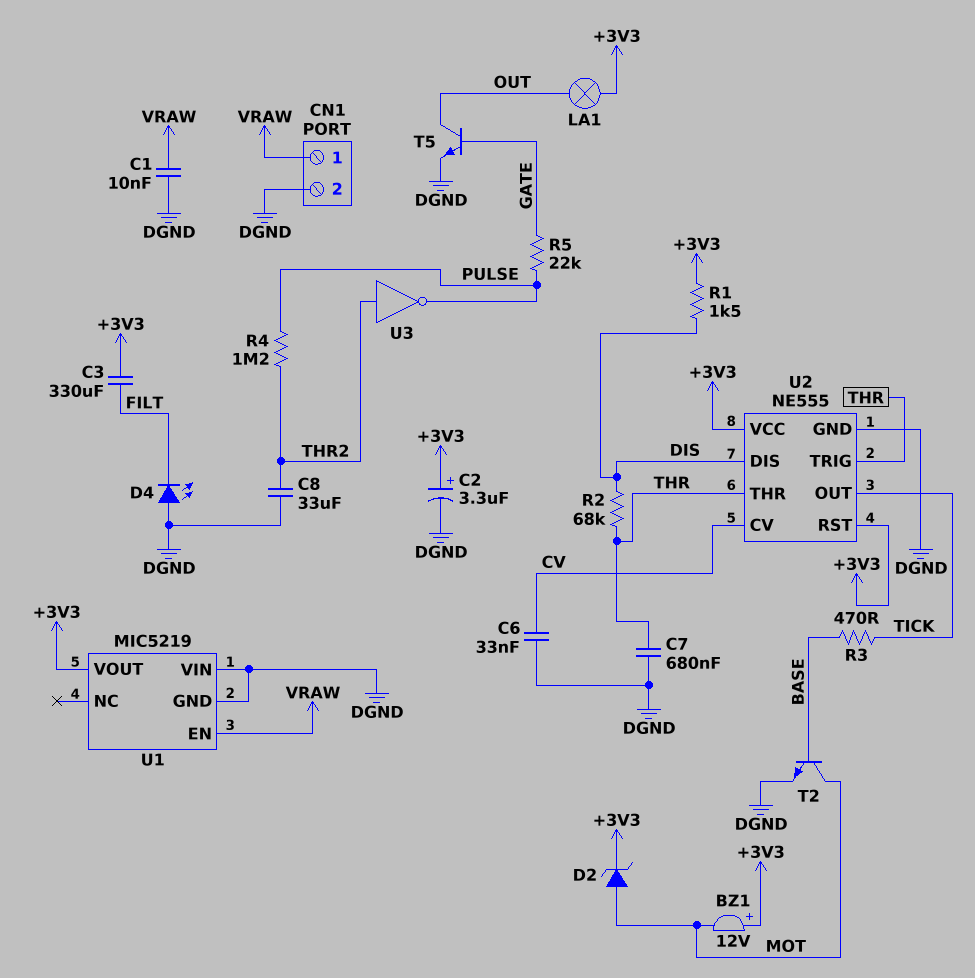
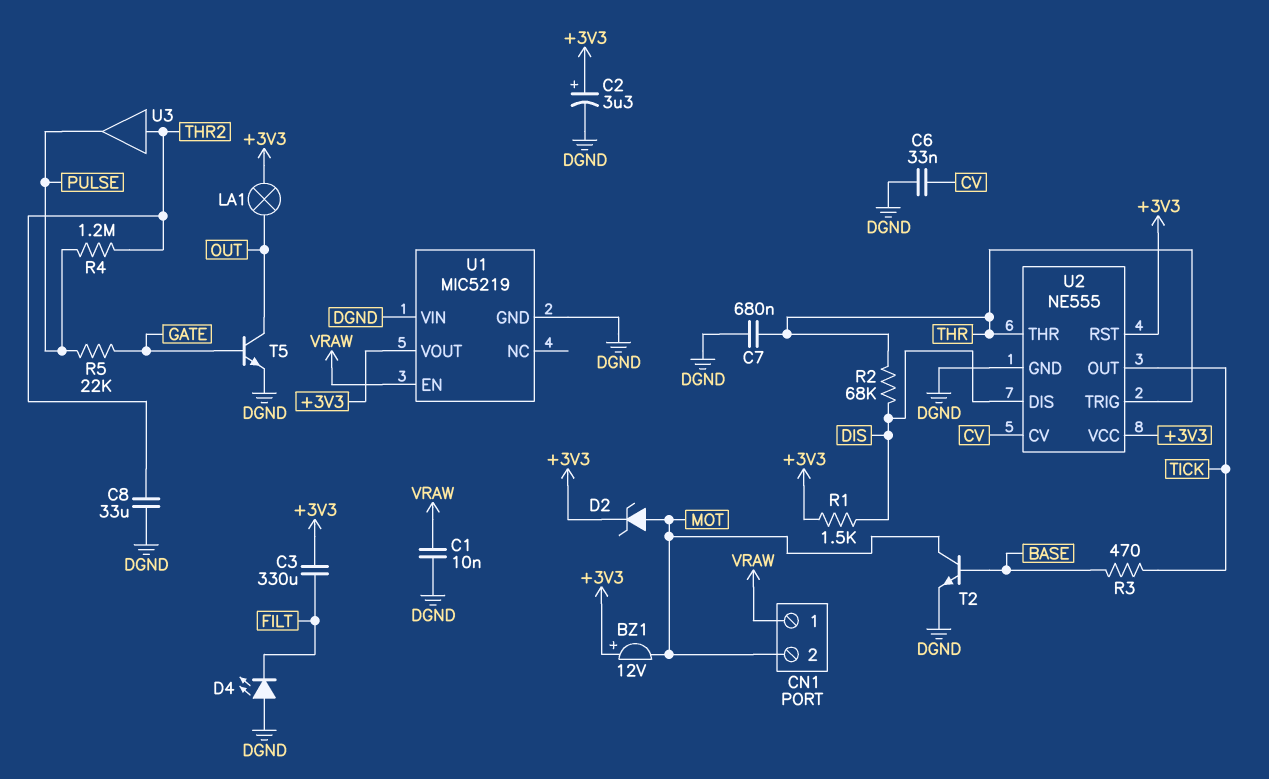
CN1 pin 2: DGND -> MOT
U3: NOT (in THR2, out PULSE) -> buffer (in THR2, out PULSE)

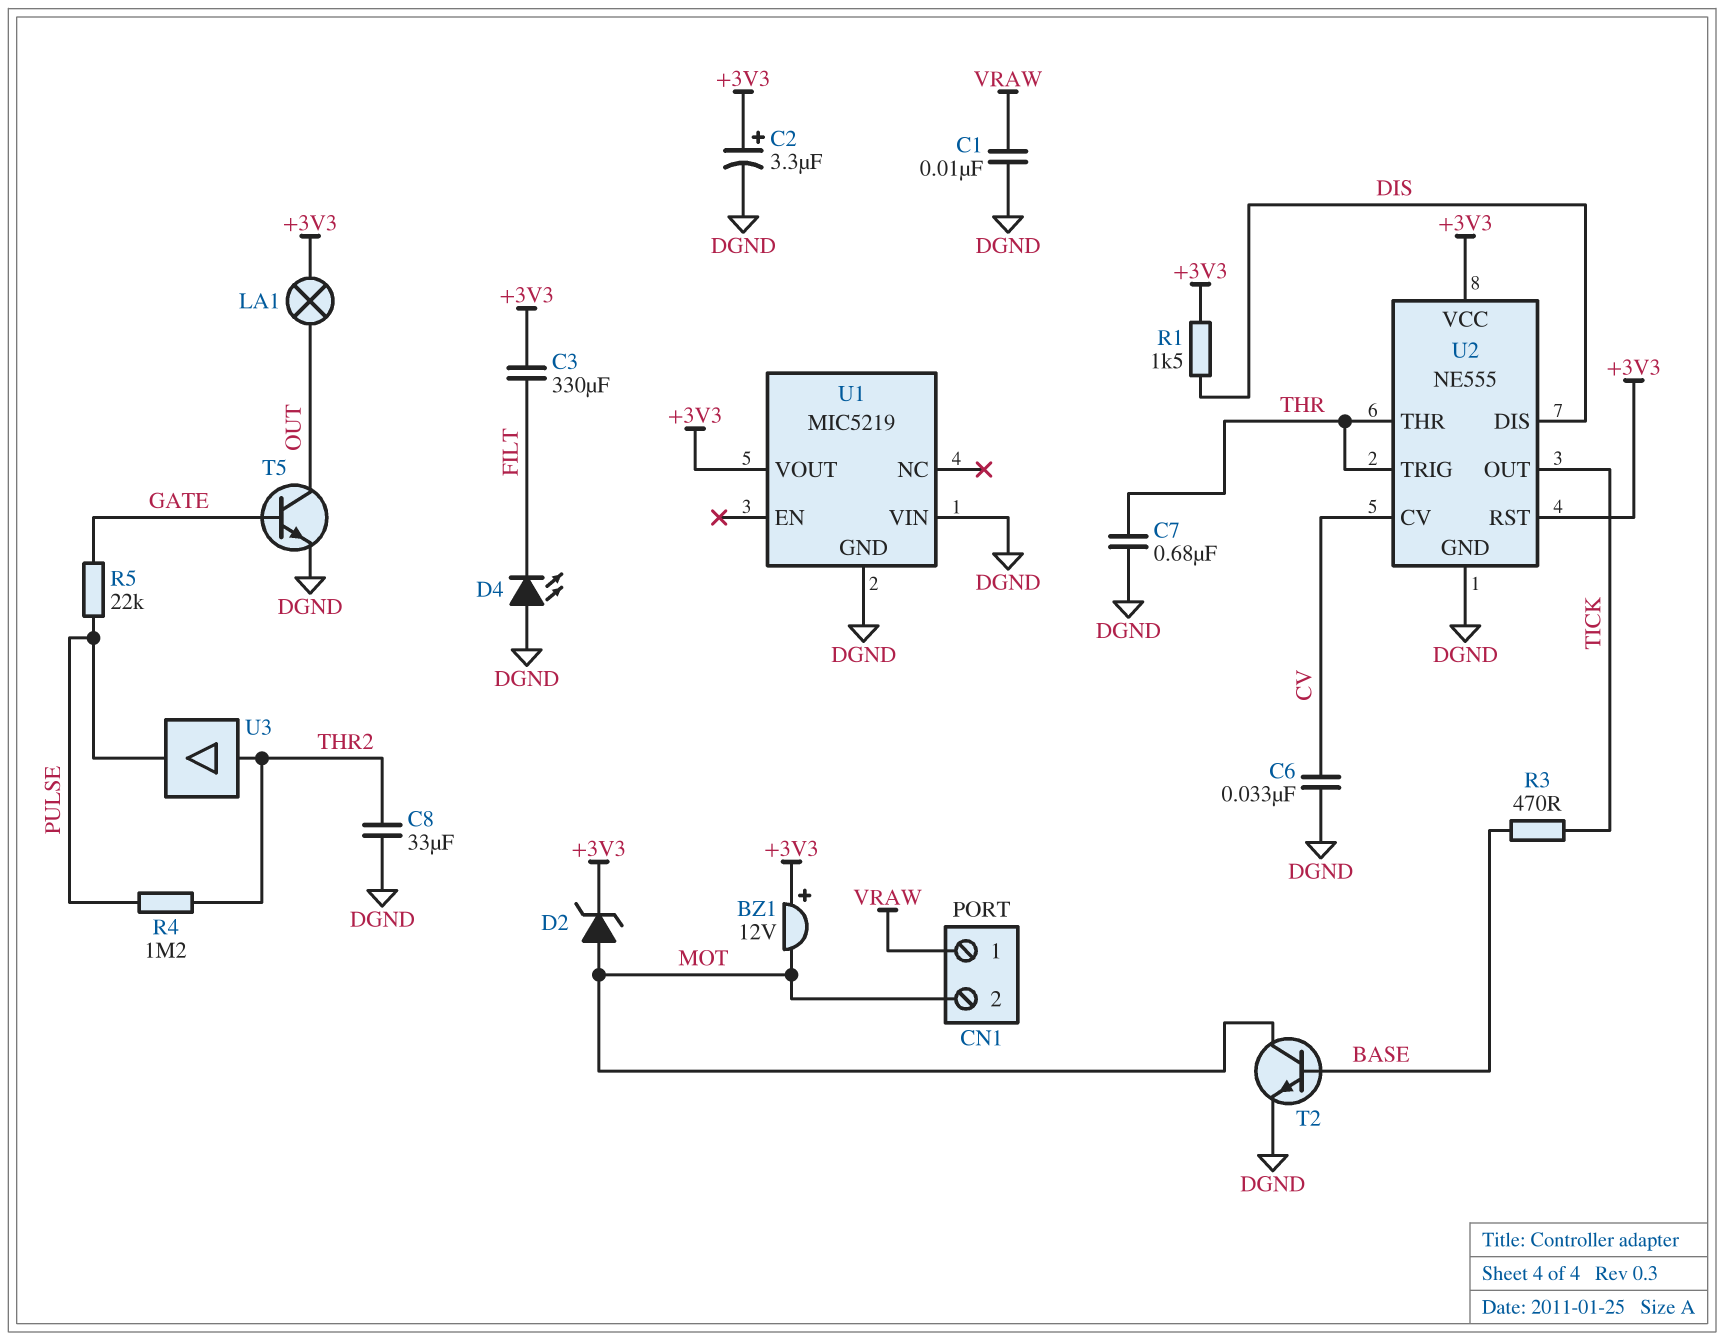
R2: 68k (DIS, THR) -> none
U1 pin EN: VRAW -> none

